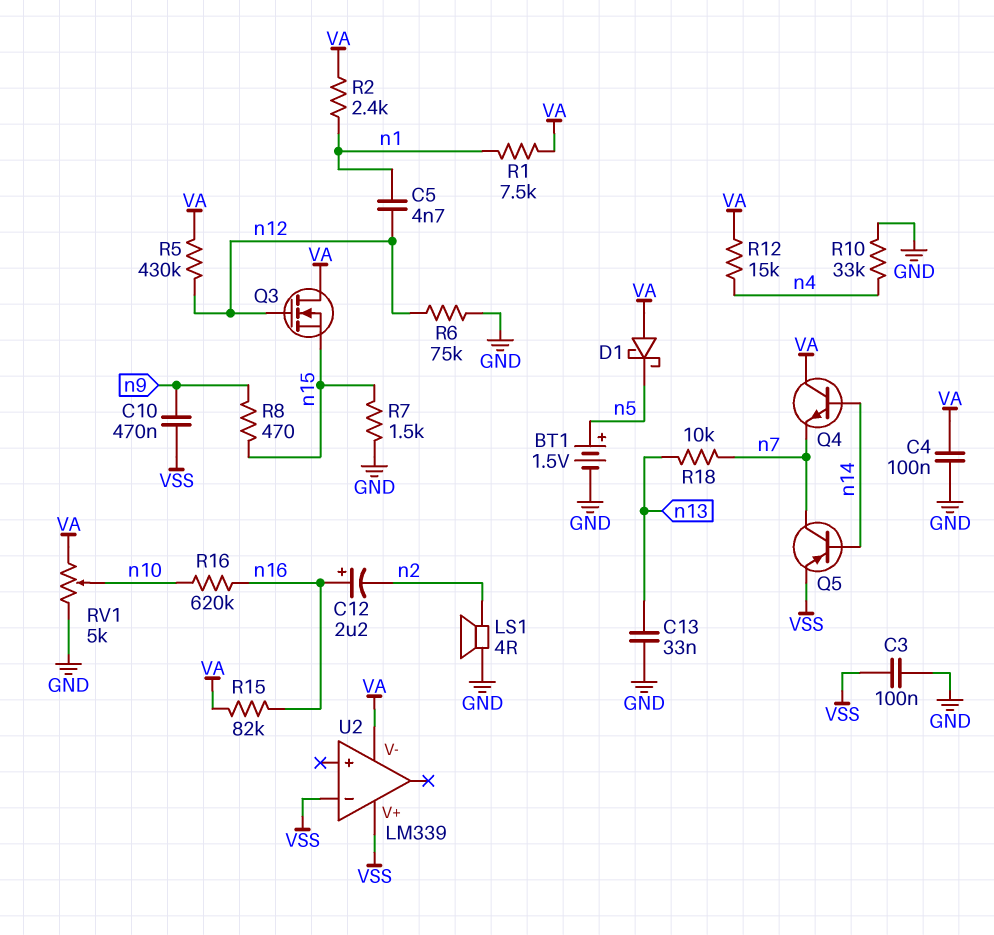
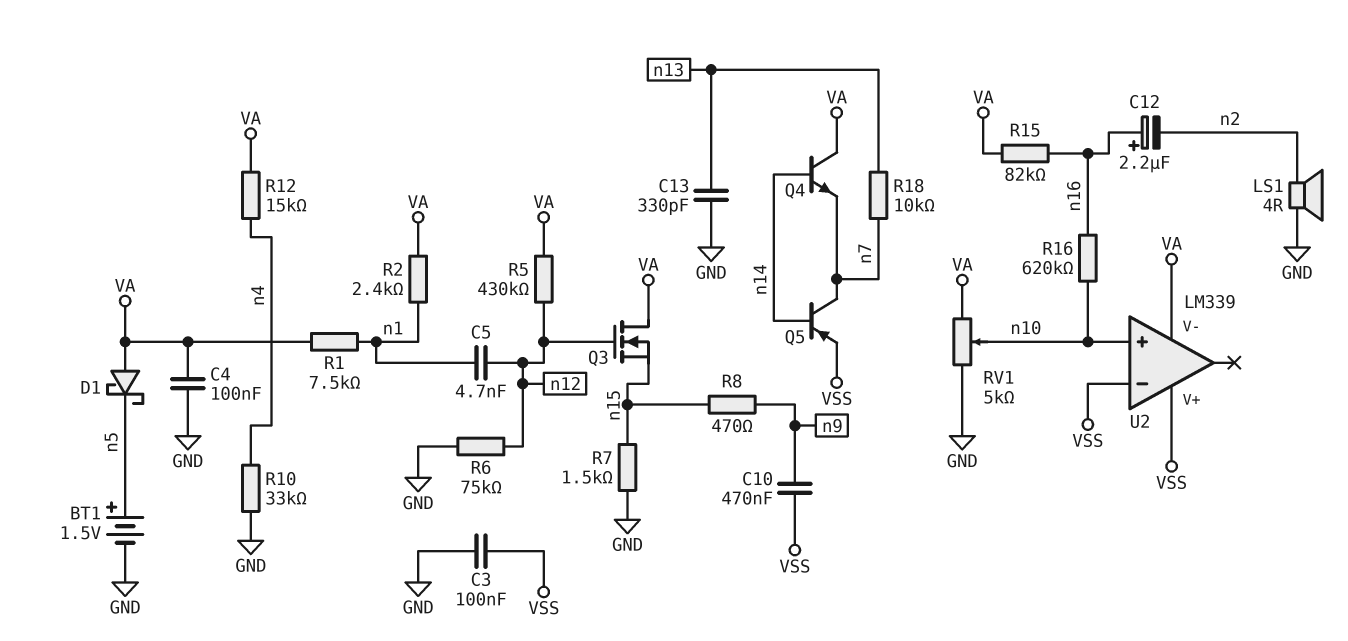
C13: 33nF (GND, n13) -> 330pF (GND, n13)
U2 pin in+: none -> n10

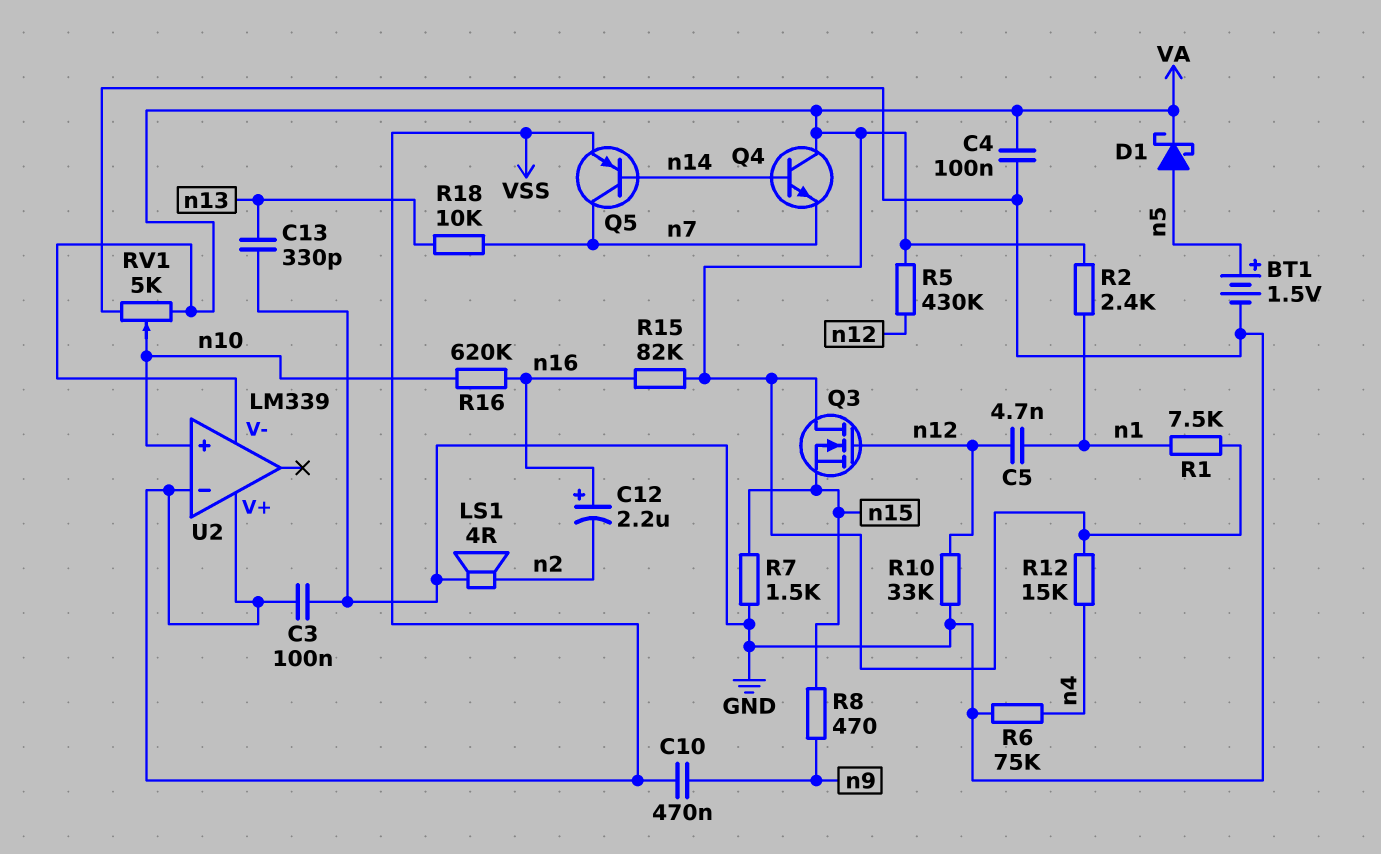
D1: schottky (A VA, K n5) -> schottky (A n5, K VA)
R6: 75k (GND, n12) -> 75k (GND, n4)
R10: 33k (GND, n4) -> 33k (GND, n12)

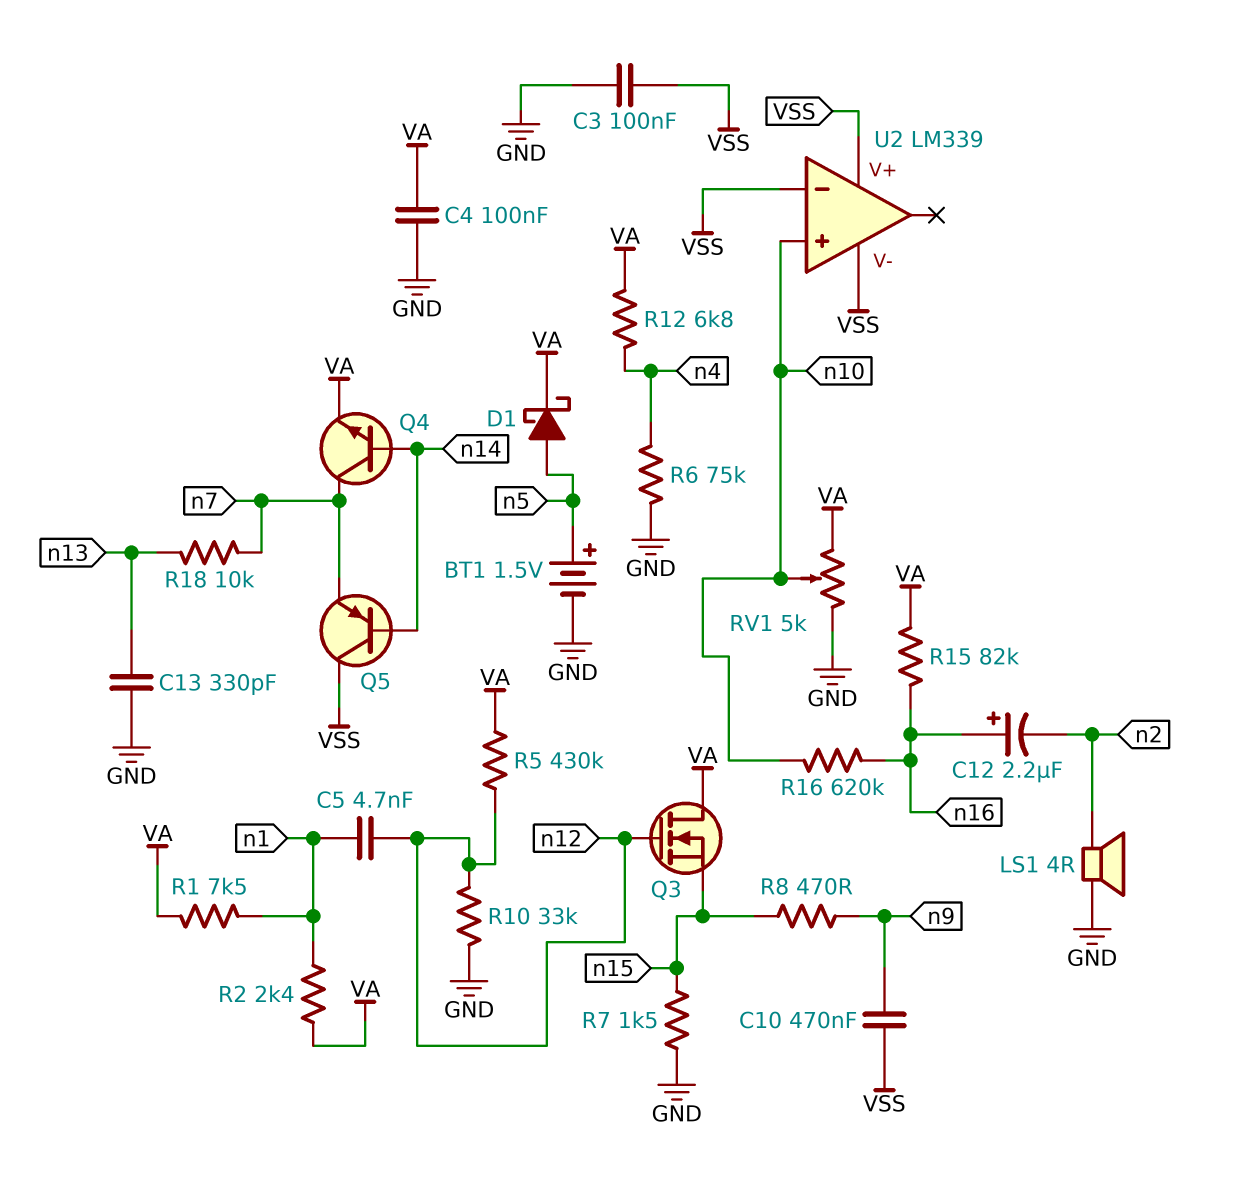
Q4: NPN (B n14, C VA, E n7) -> NPN (B n14, C n7, E VA)
Q5: PNP (B n14, C n7, E VSS) -> PNP (B n14, C VSS, E n7)
R12: 15k (VA, n4) -> 6.8k (VA, n4)
U2 pin V-: VA -> VSS

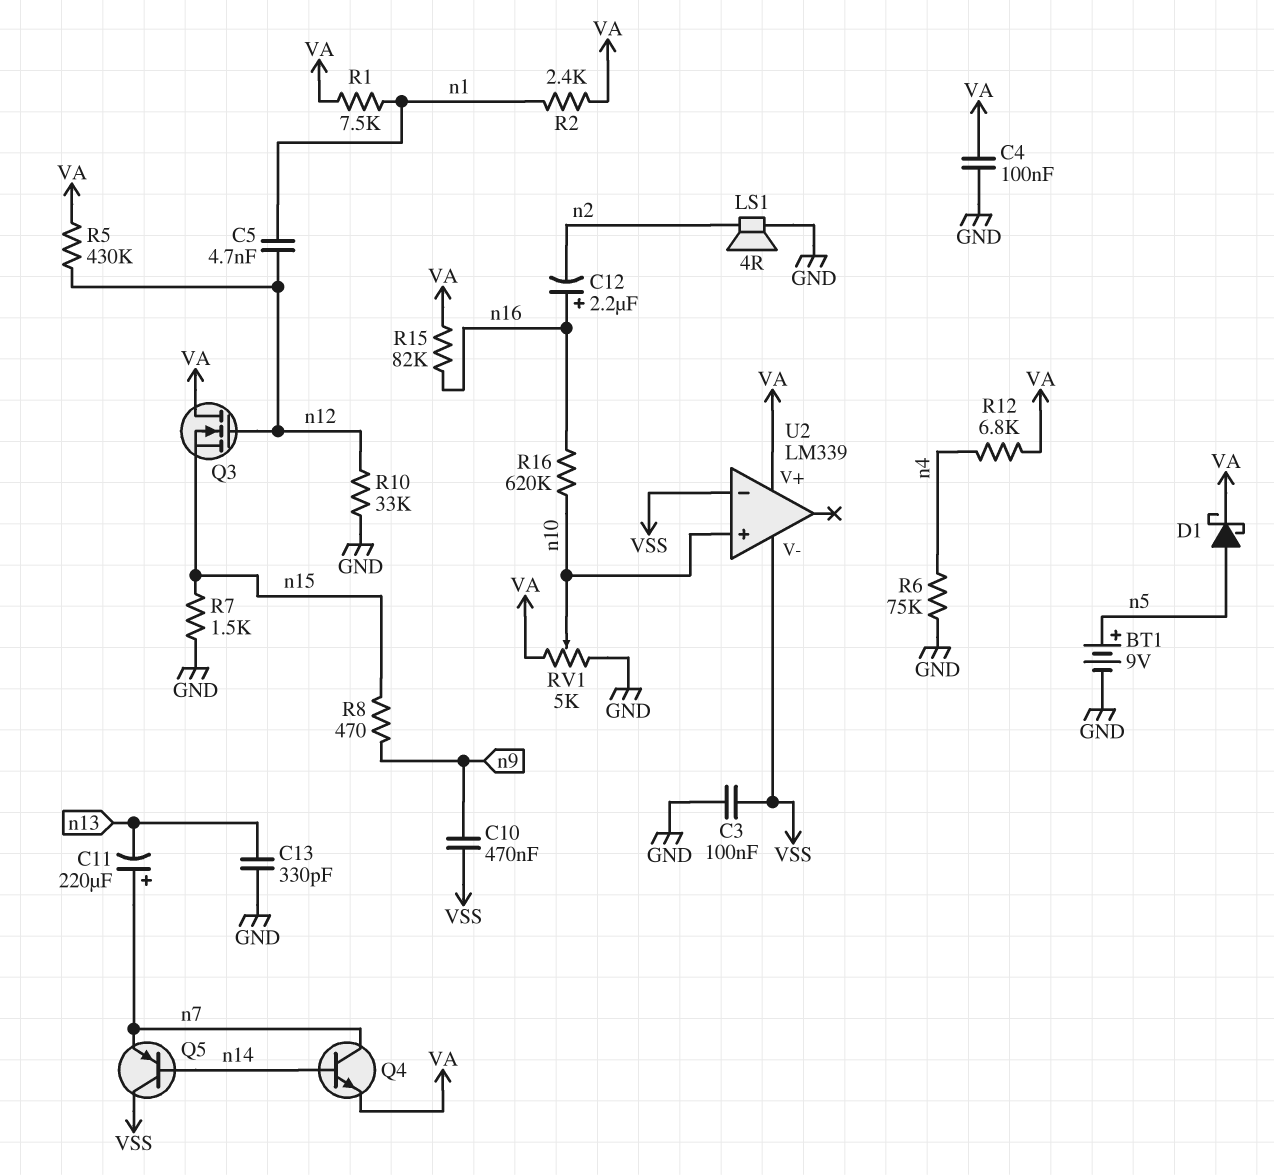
BT1: 1.5V (plus n5, minus GND) -> 9V (plus n5, minus GND)
C11: none -> 220uF (plus n7, minus n13)
R18: 10k (n7, n13) -> none
U2 pin V+: VSS -> VA

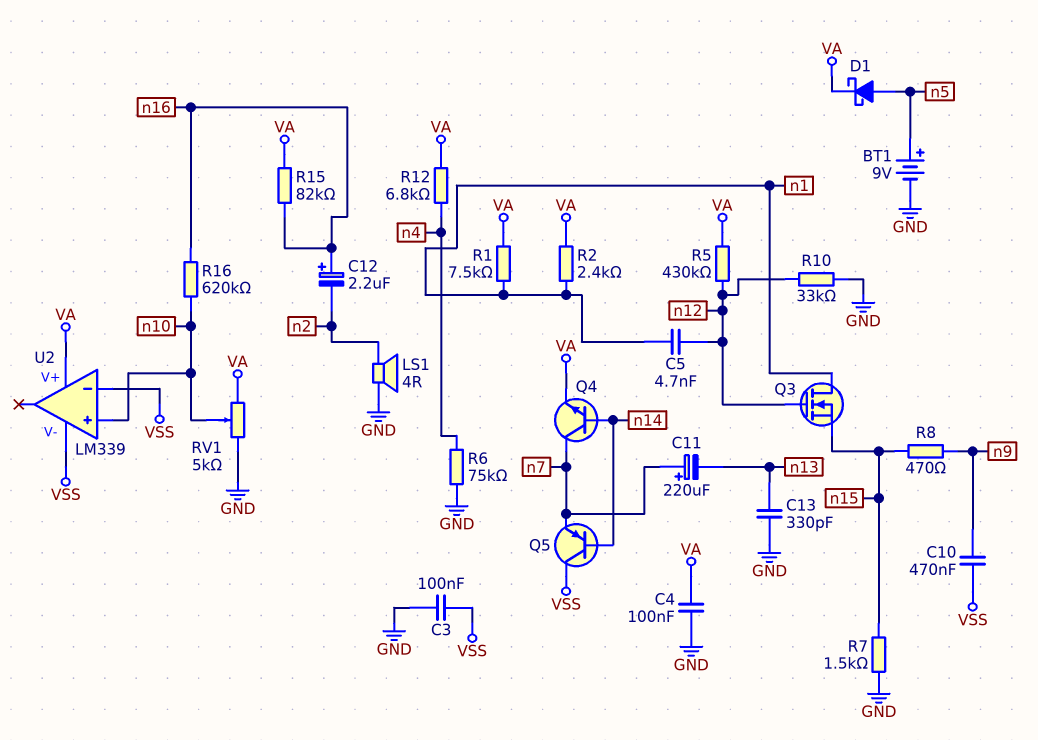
Q3: NMOS (G n12, D VA, S n15) -> NMOS (G n12, D n1, S n15)

